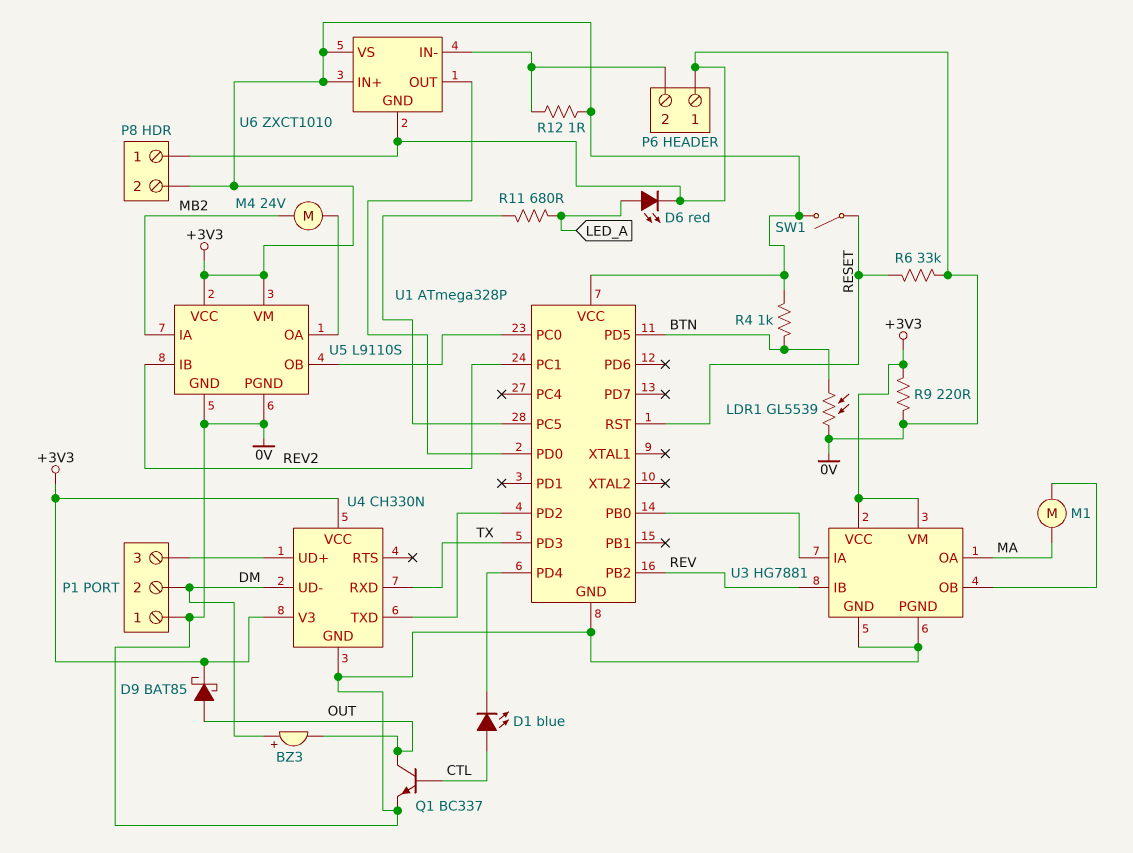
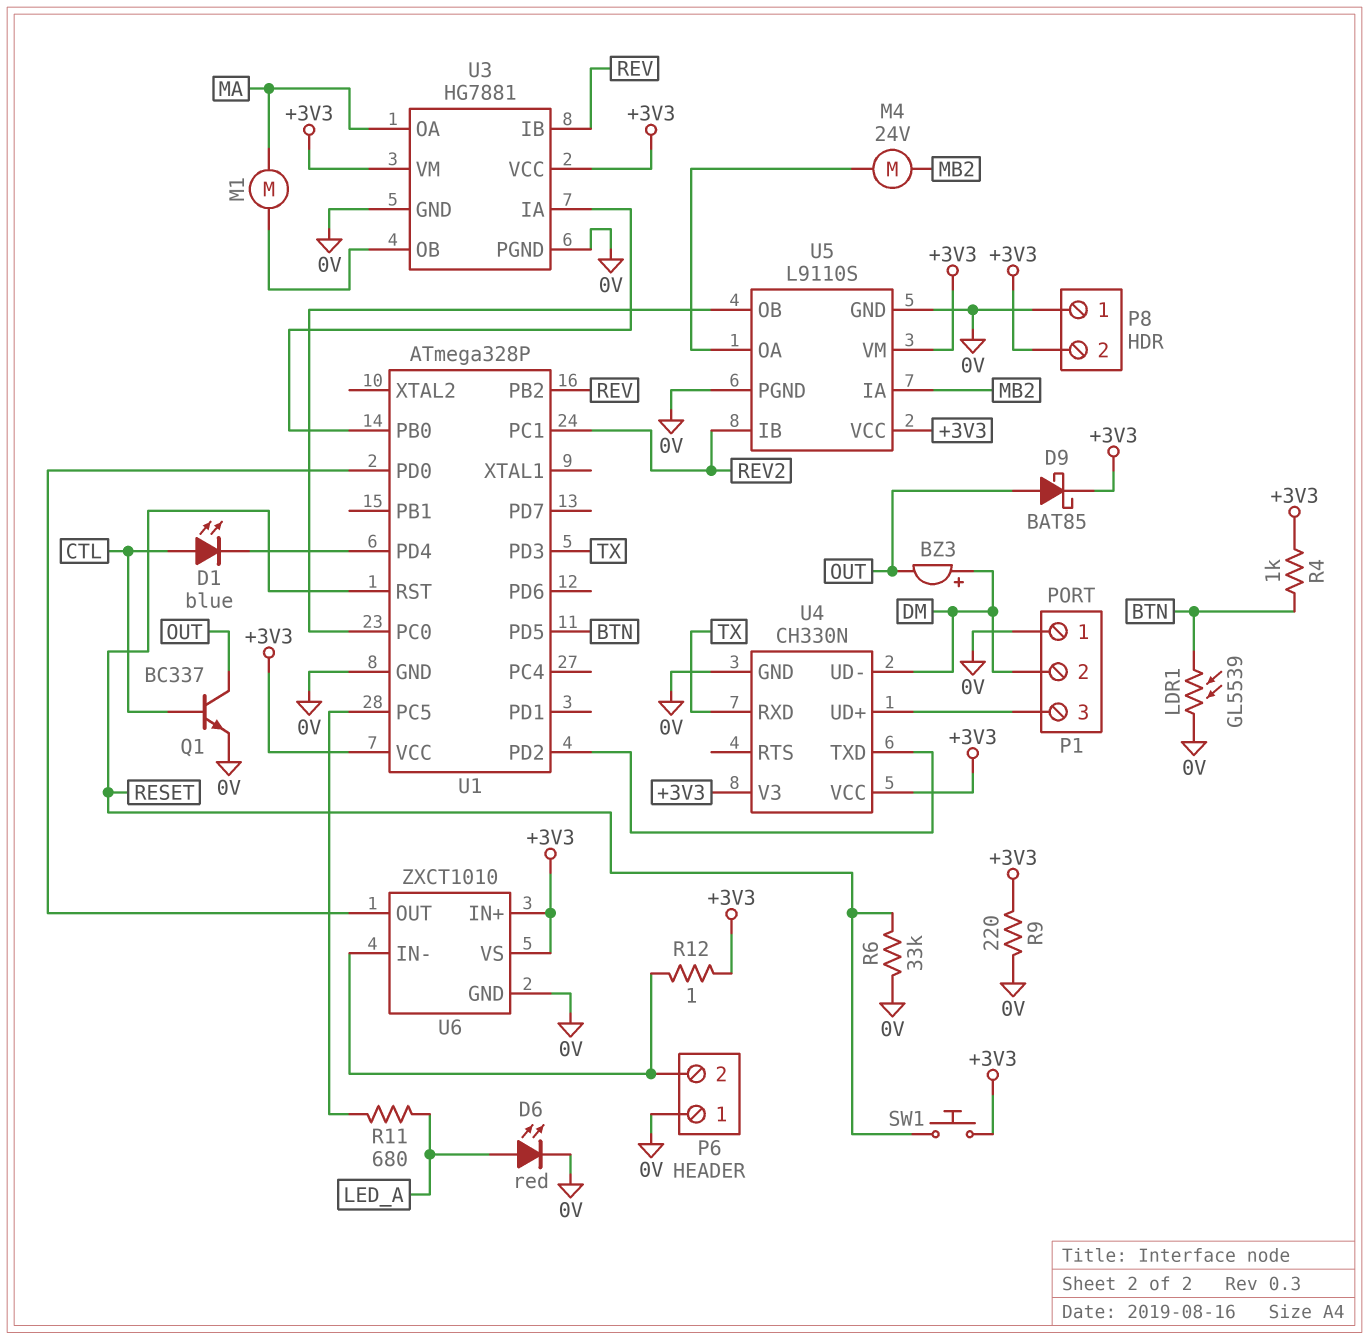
SW1: switch (+3V3, RESET) -> button (+3V3, RESET)

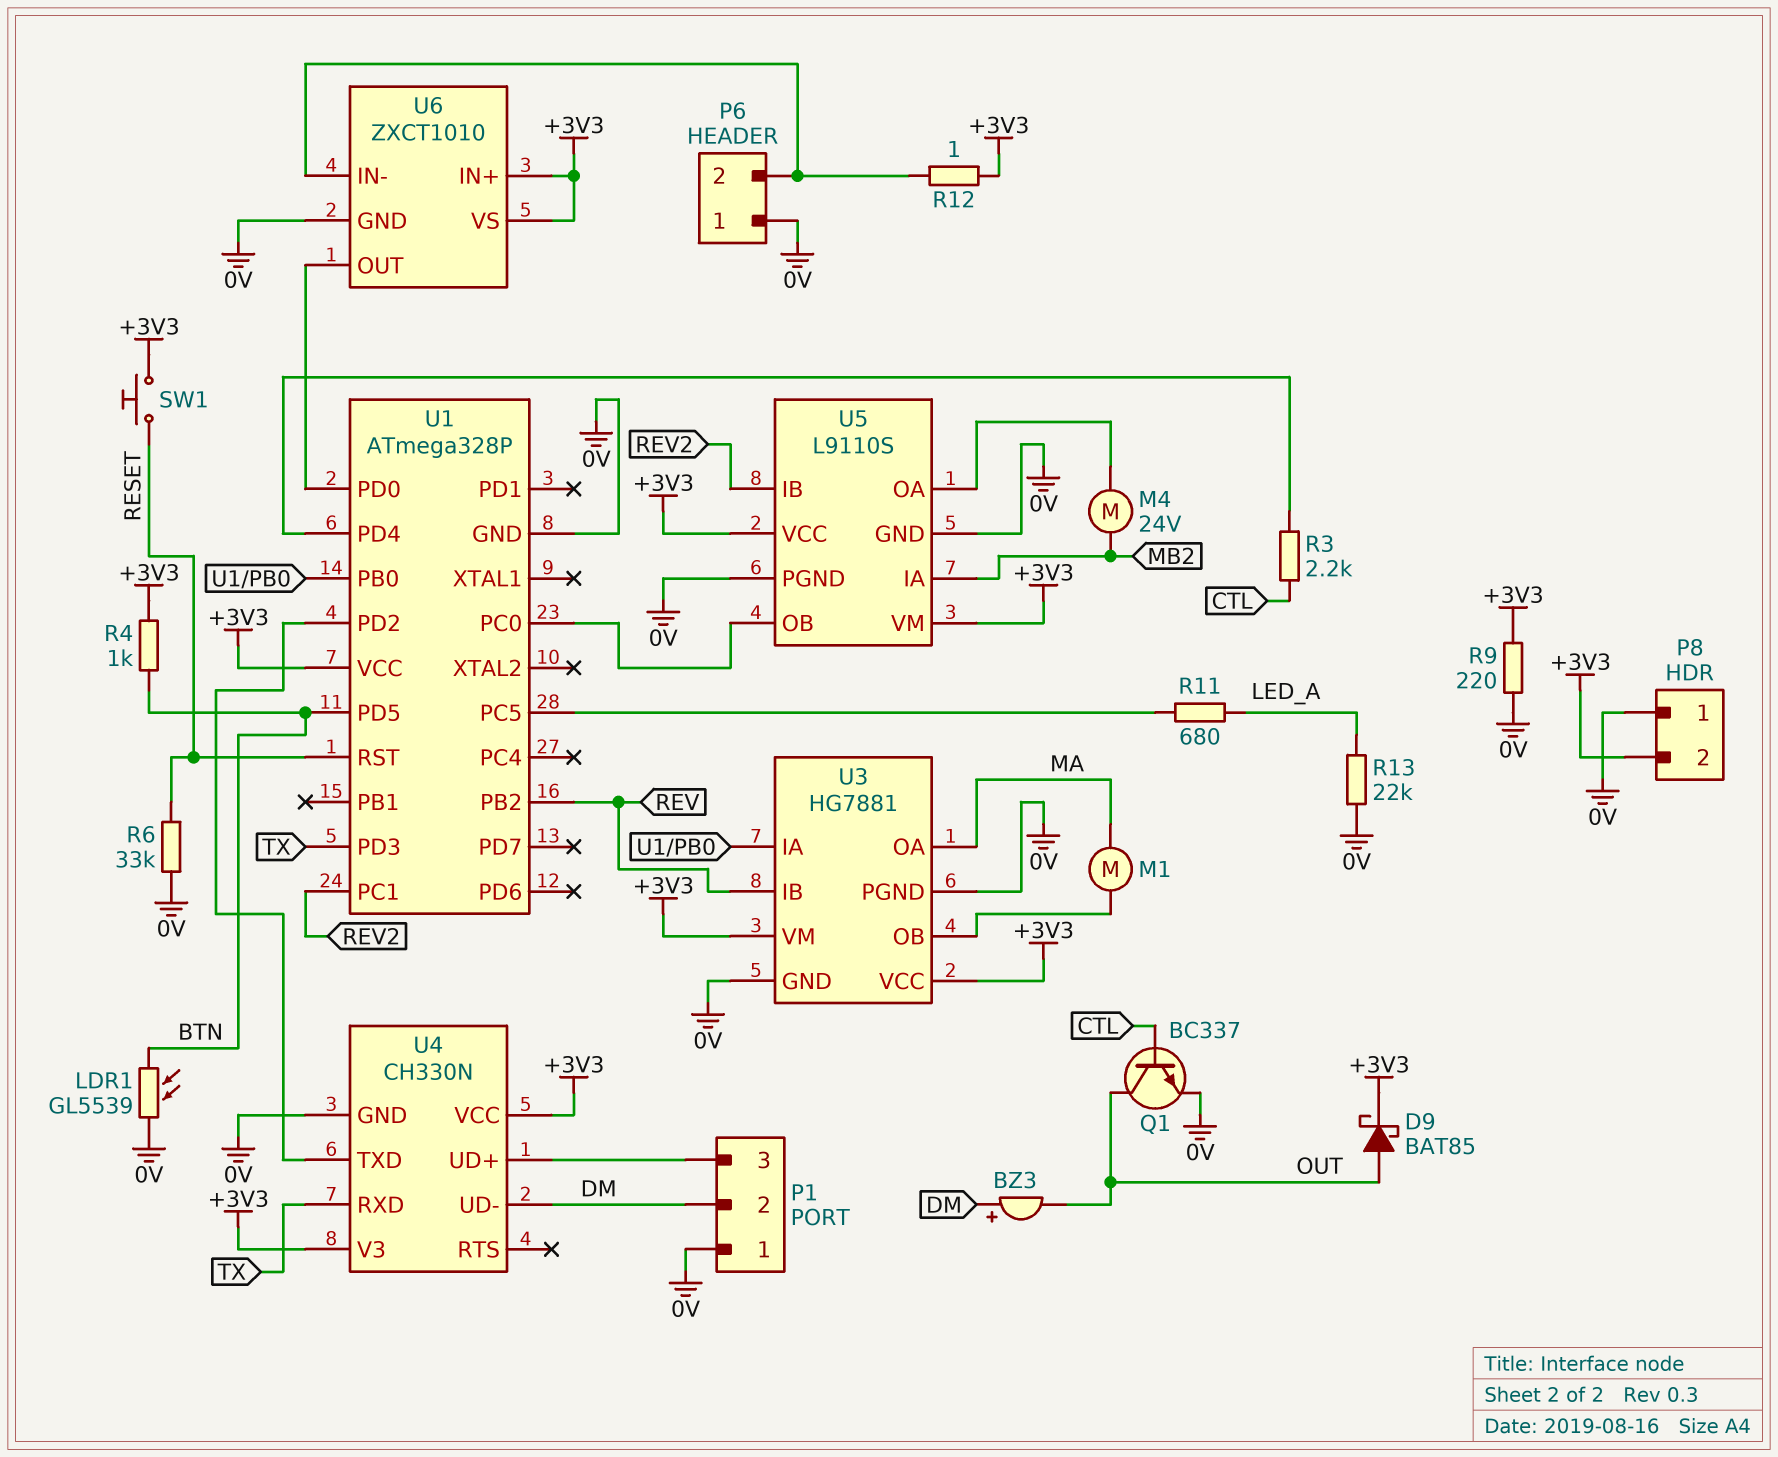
D1: LED blue (A CTL, K U1/PD4) -> none
D6: LED red (A LED_A, K 0V) -> none
R3: none -> 2.2k (CTL, U1/PD4)
R13: none -> 22k (0V, LED_A)

